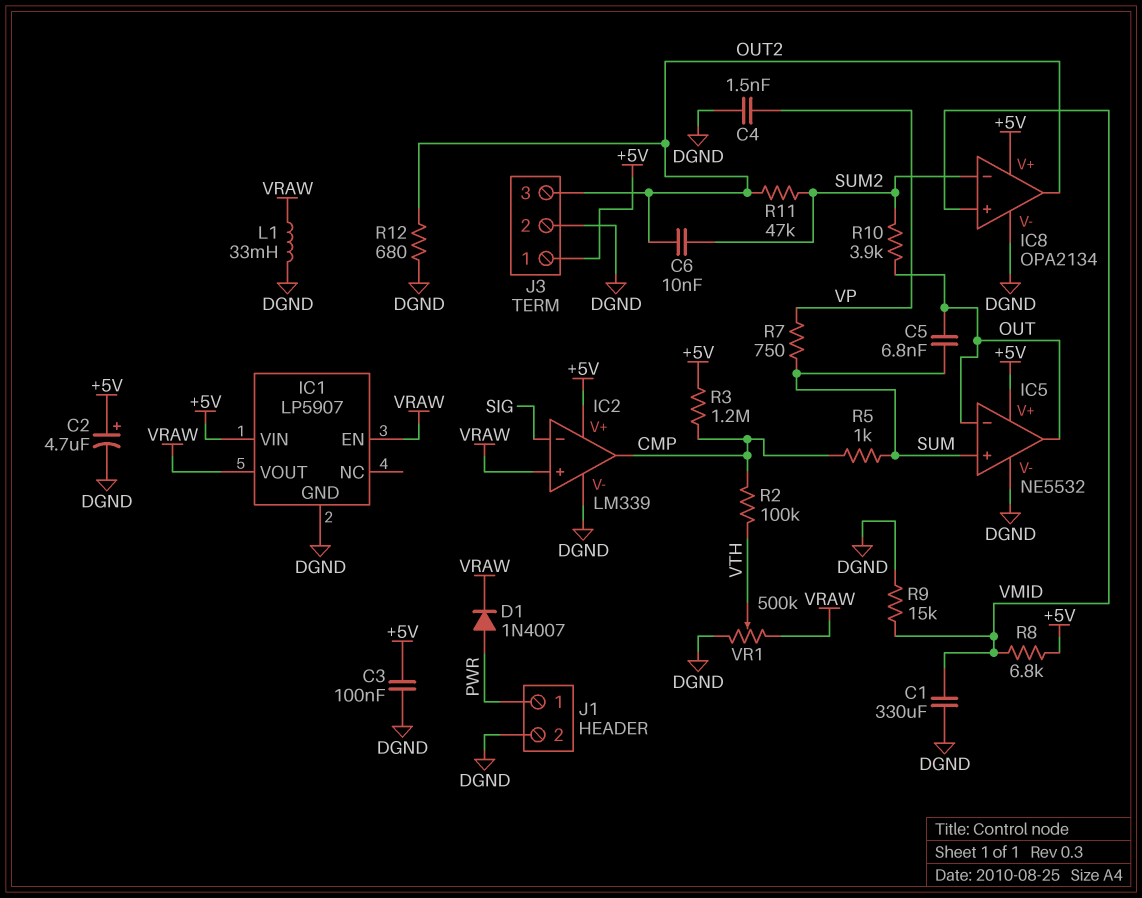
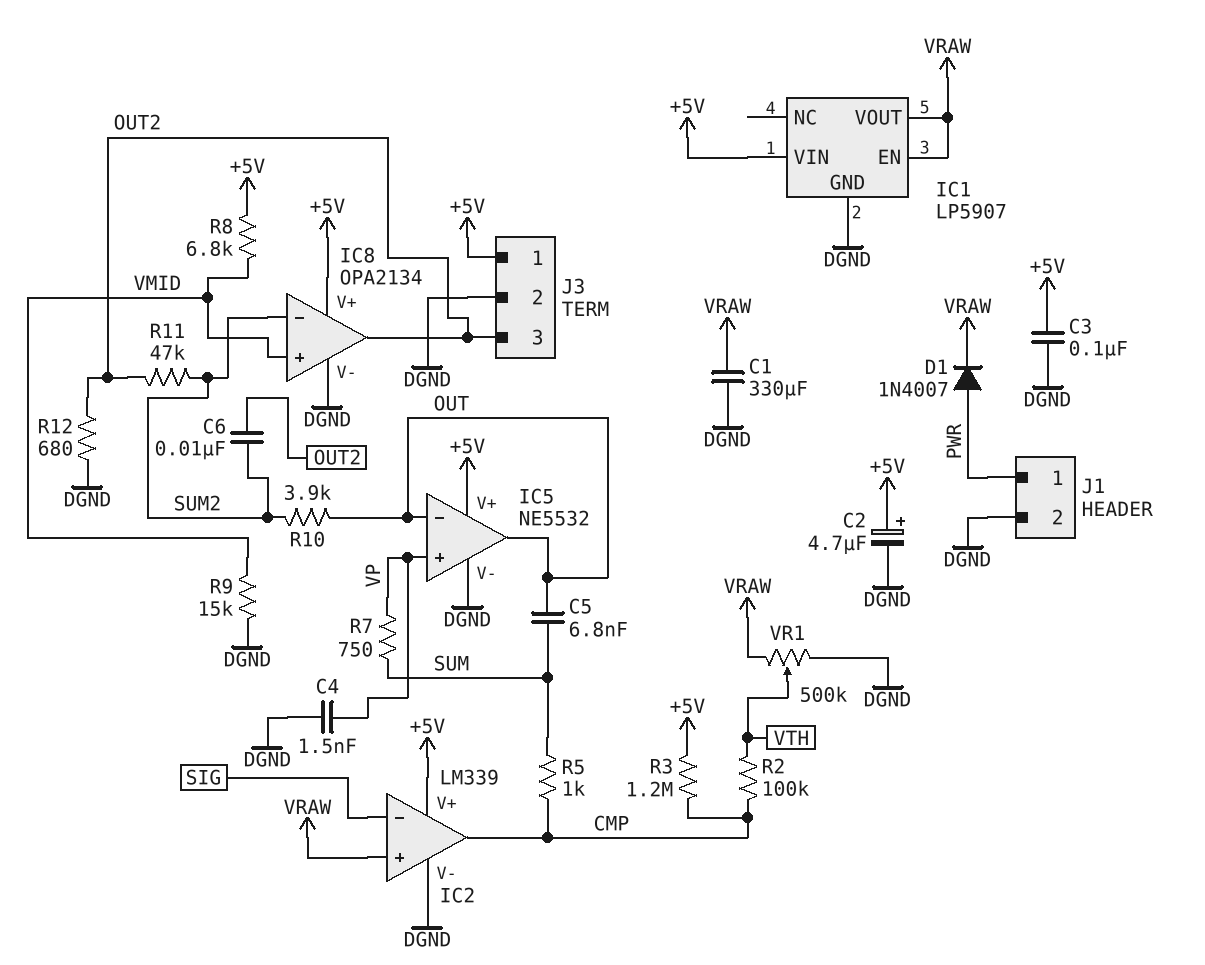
C1: 330uF (DGND, VMID) -> 330uF (DGND, VRAW)
IC5 pin in+: SUM -> VP
L1: 33mH (DGND, VRAW) -> none

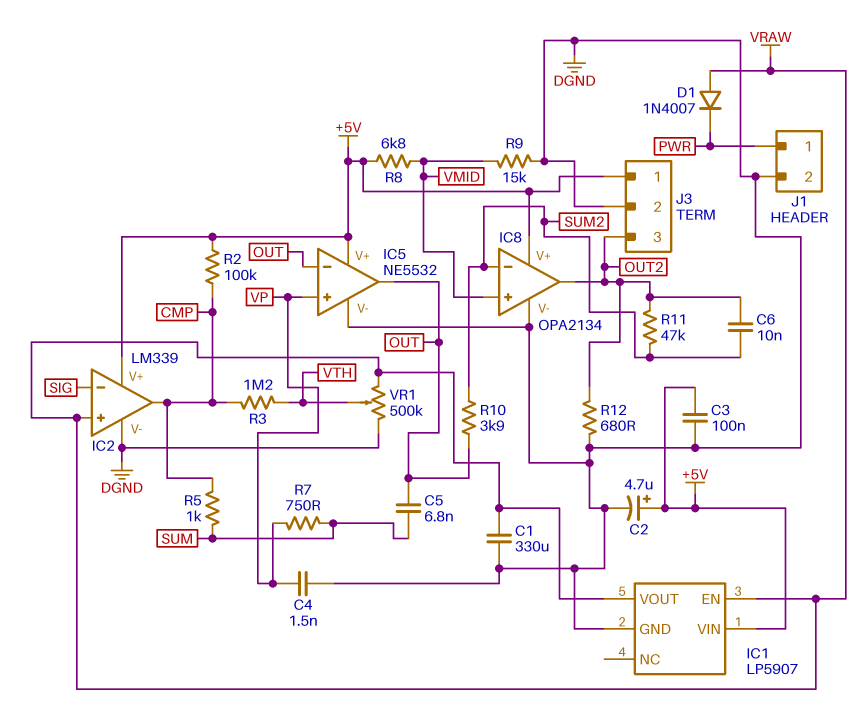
D1: diode 1N4007 (A PWR, K VRAW) -> diode 1N4007 (A VRAW, K PWR)
R2: 100k (CMP, VTH) -> 100k (+5V, CMP)
R3: 1.2M (+5V, CMP) -> 1.2M (CMP, VTH)

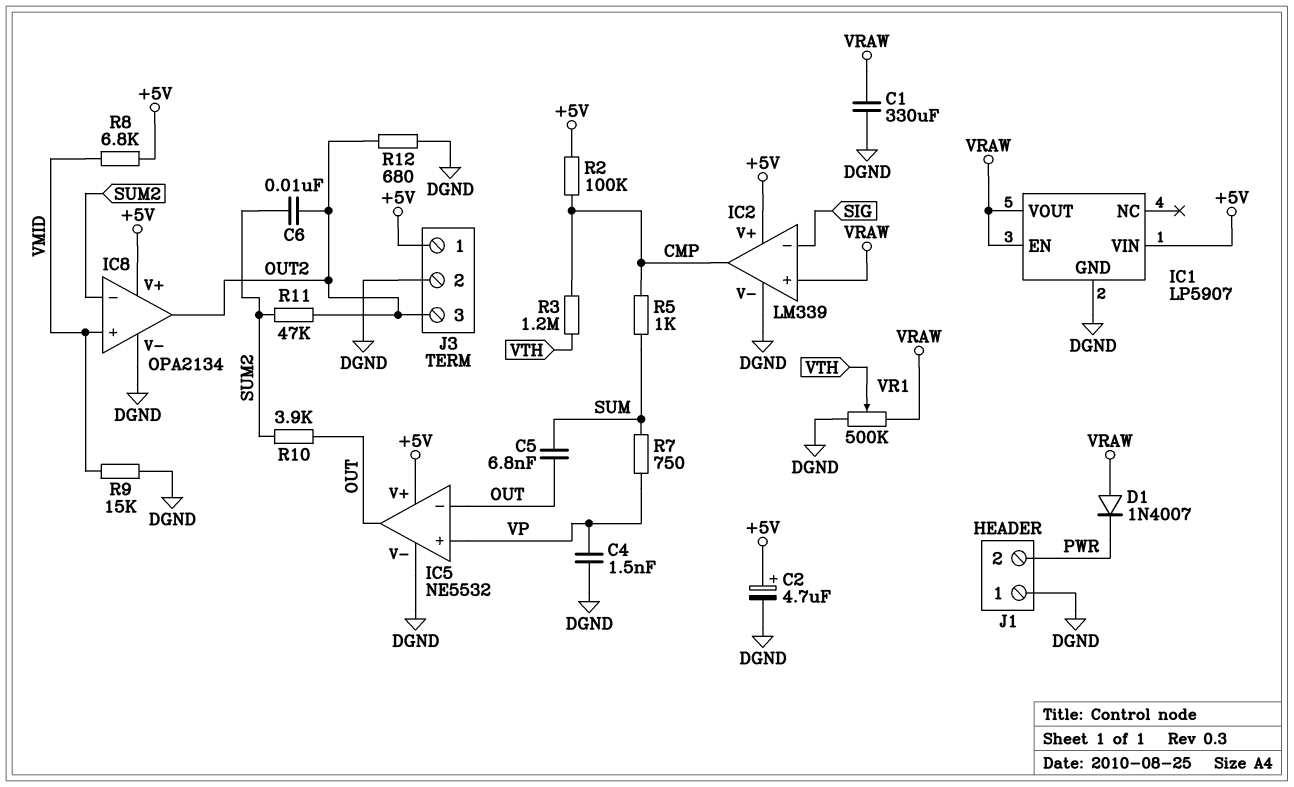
C3: 100nF (+5V, DGND) -> none
J1 pin 1: PWR -> DGND
J1 pin 2: DGND -> PWR

